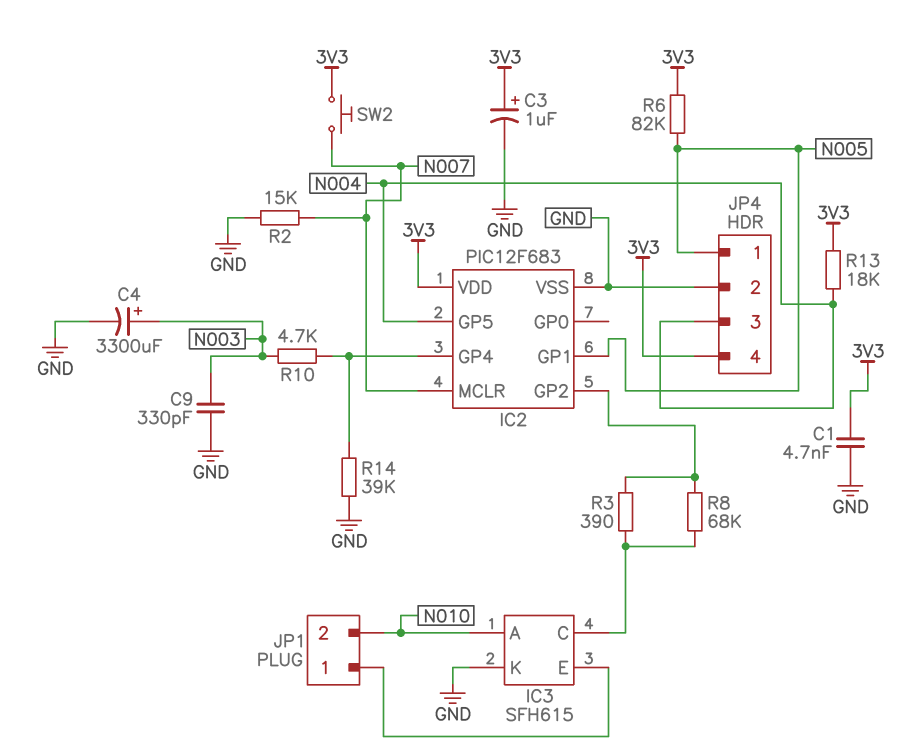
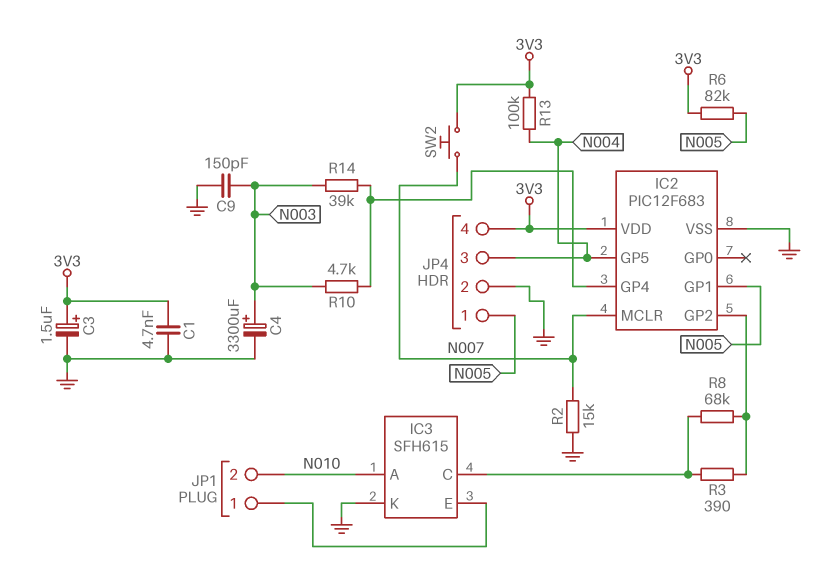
C3: 1uF (plus 3V3, minus GND) -> 1.5uF (plus 3V3, minus GND)
C9: 330pF (GND, N003) -> 150pF (GND, N003)
R13: 18k (3V3, N004) -> 100k (3V3, N004)
R14: 39k (GND, IC2/GP4) -> 39k (IC2/GP4, N003)

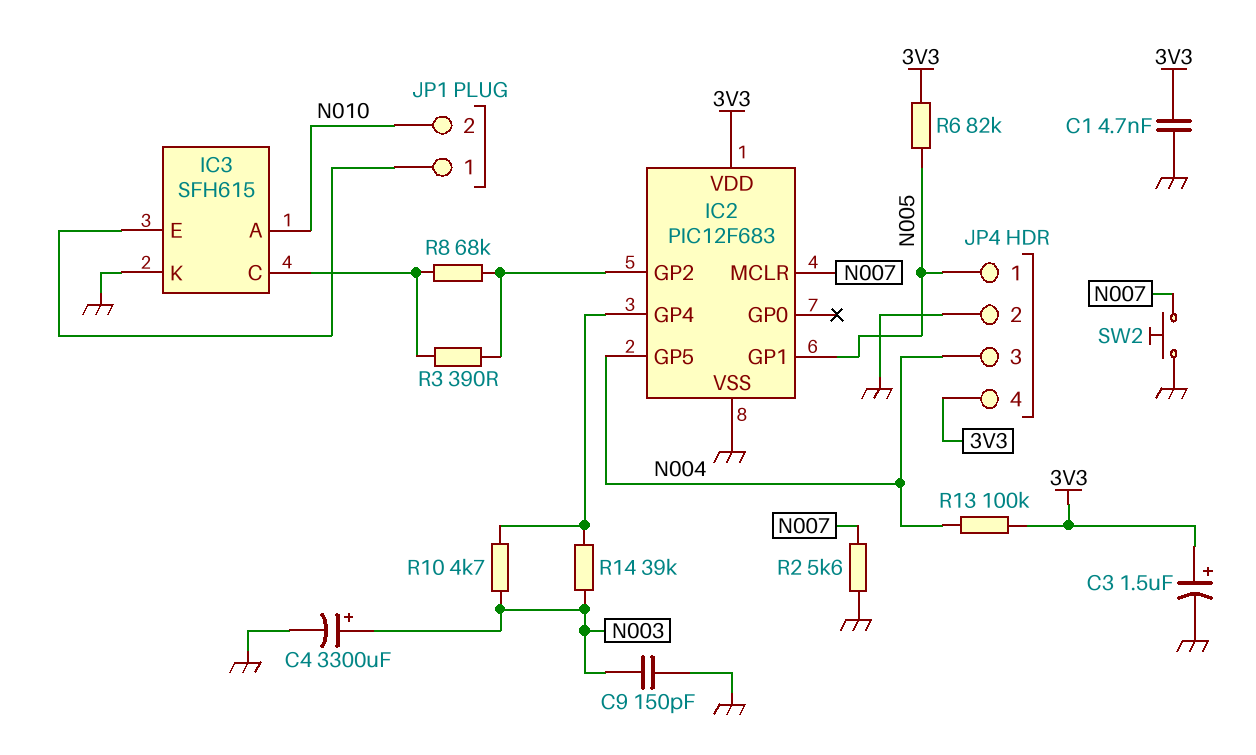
R2: 15k (GND, N007) -> 5.6k (GND, N007)
SW2: button (3V3, N007) -> button (GND, N007)

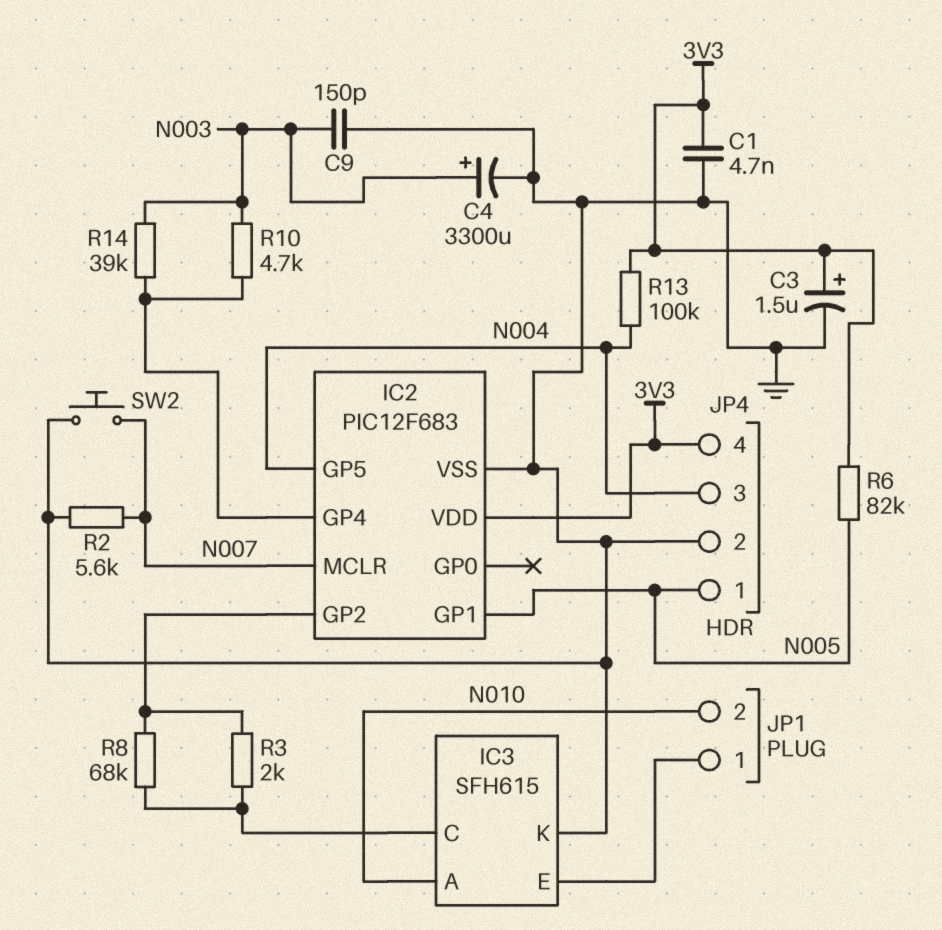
R3: 390 (IC2/GP2, IC3/C) -> 2k (IC2/GP2, IC3/C)

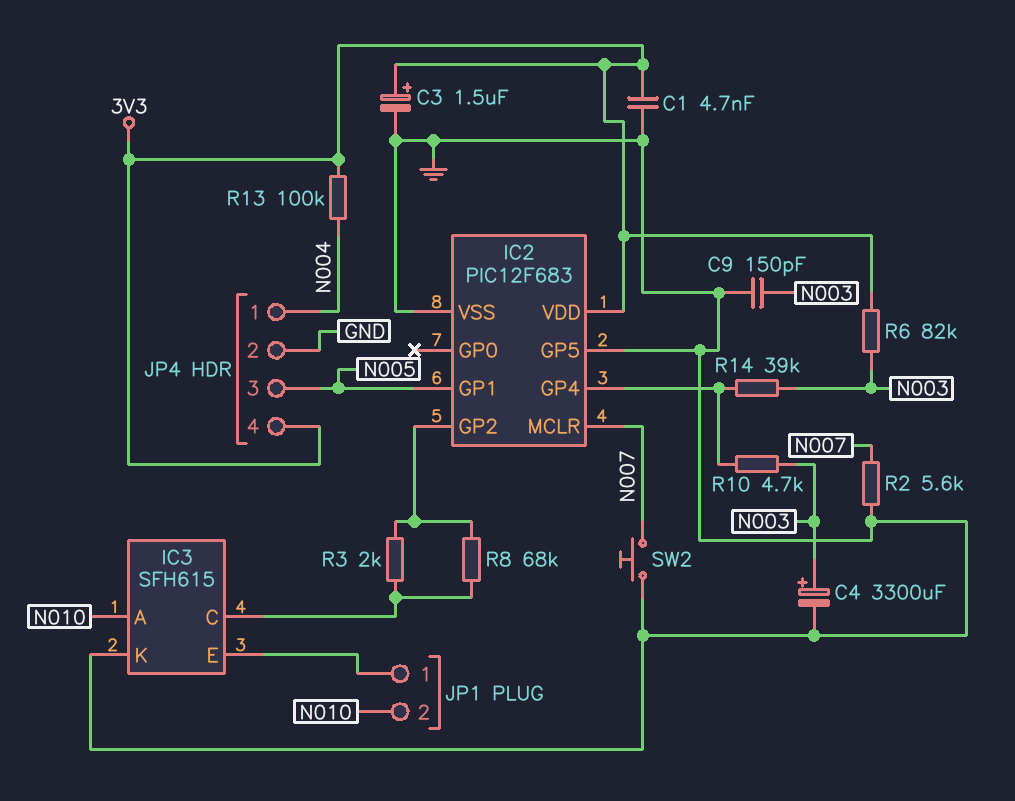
IC2 pin GP5: N004 -> GND
JP4 pin 1: N005 -> N004
JP4 pin 3: N004 -> N005
R6: 82k (3V3, N005) -> 82k (3V3, N003)

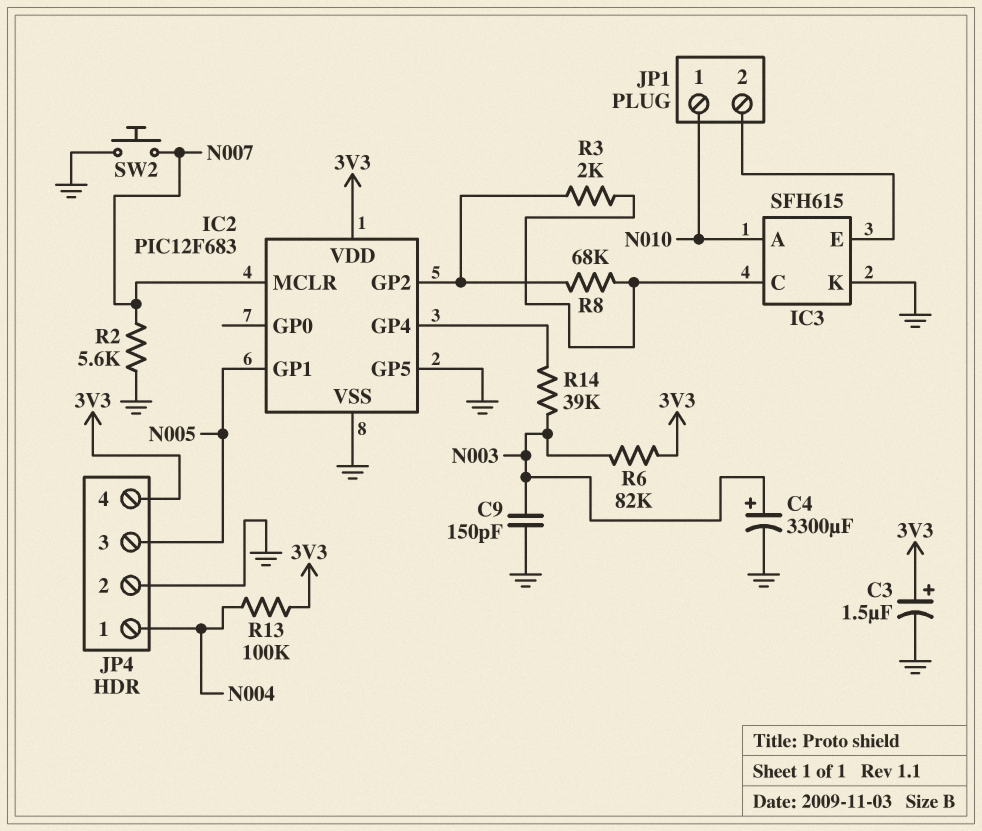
C1: 4.7nF (3V3, GND) -> none
JP1 pin 1: IC3/E -> N010
JP1 pin 2: N010 -> IC3/E
R10: 4.7k (IC2/GP4, N003) -> none

